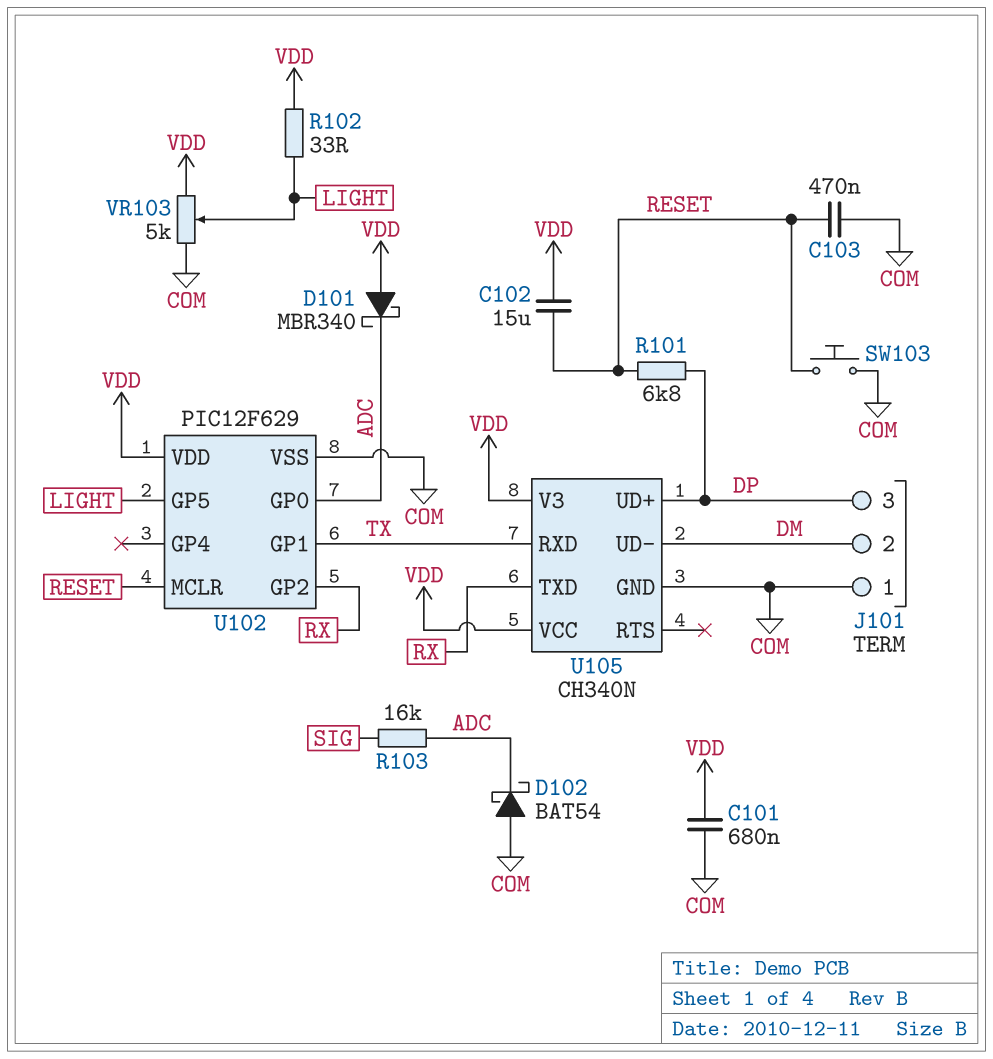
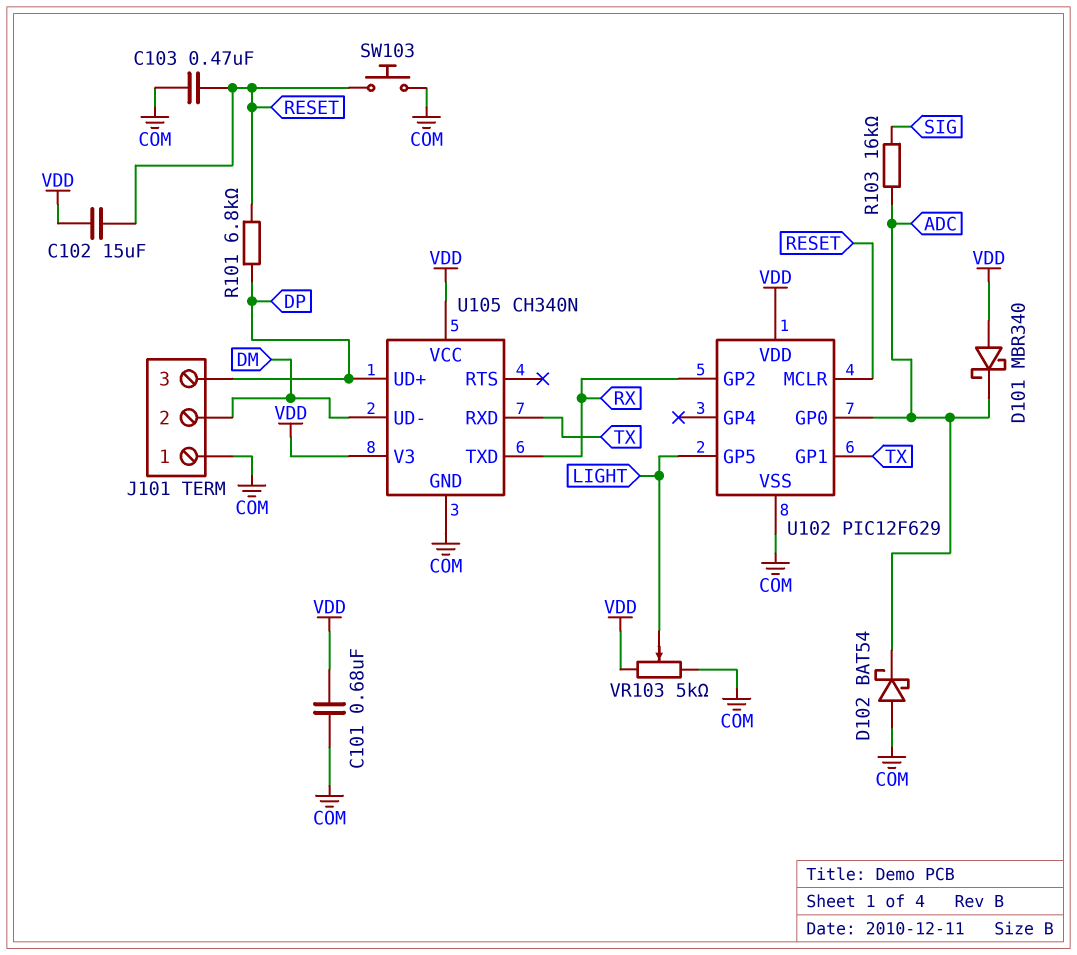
R102: 33 (LIGHT, VDD) -> none

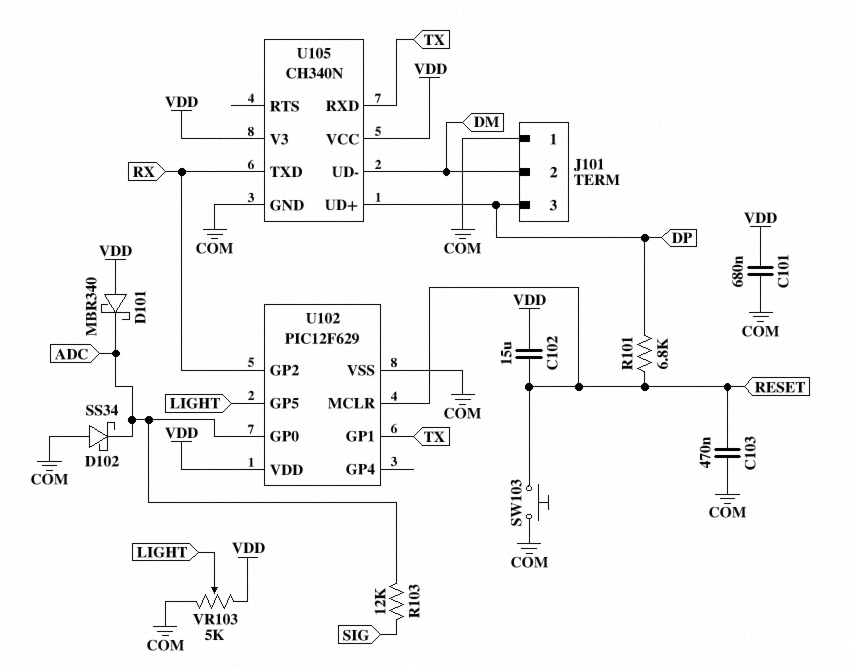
D102: schottky BAT54 (A COM, K ADC) -> schottky SS34 (A COM, K ADC)
R103: 16k (ADC, SIG) -> 12k (ADC, SIG)

